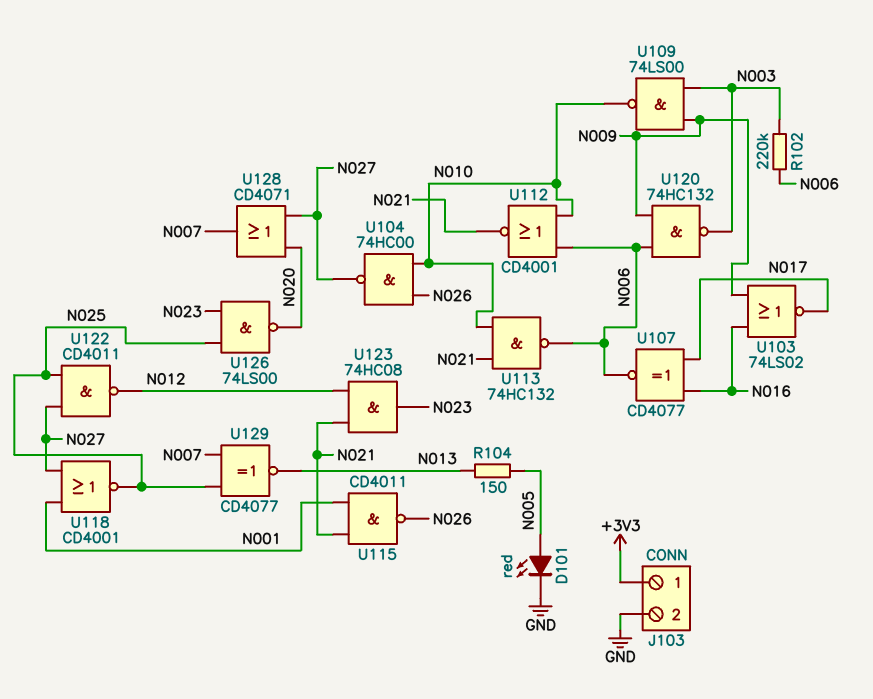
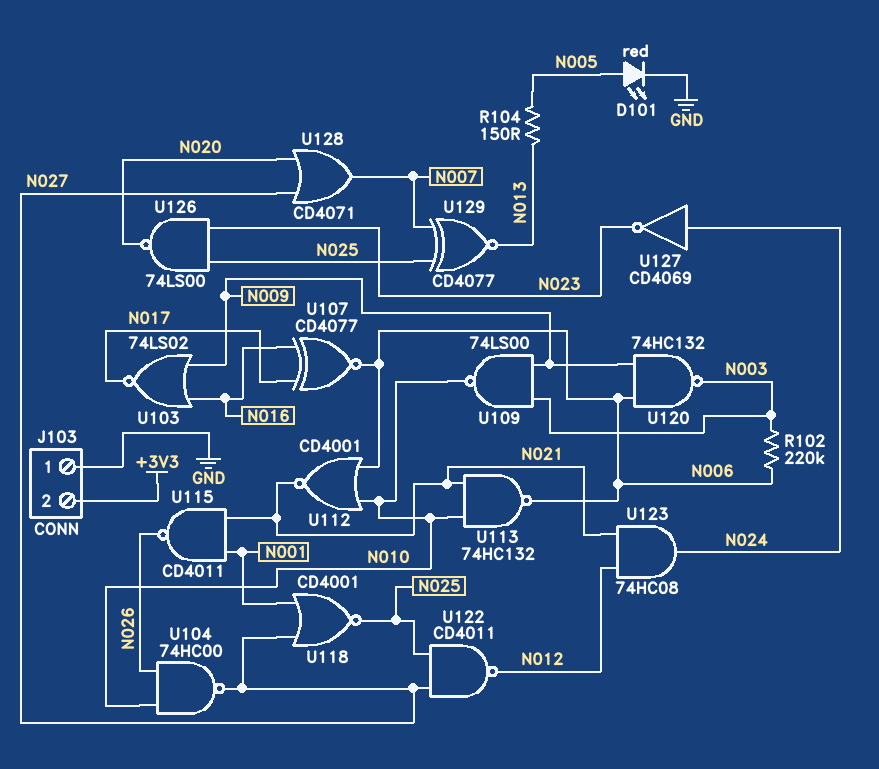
J103 pin 1: +3V3 -> GND
J103 pin 2: GND -> +3V3
U123: AND 74HC08 (in N012, in N021, out N023) -> AND 74HC08 (in N012, in N021, out N024)
U127: none -> NOT CD4069 (in N024, out N023)

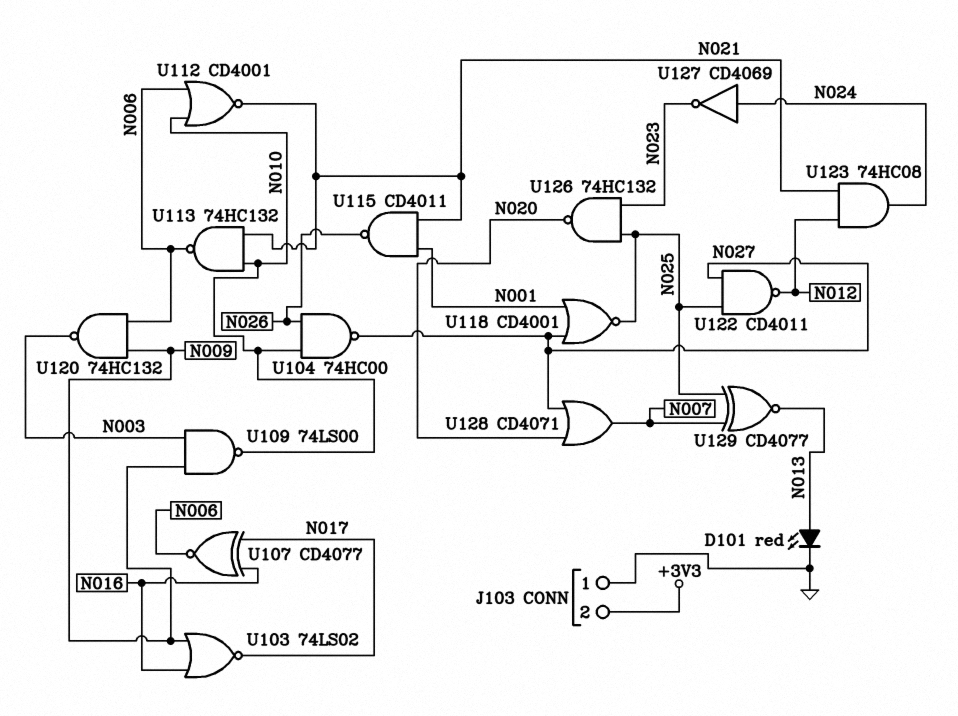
D101: LED red (A N005, K GND) -> LED red (A N013, K GND)
R102: 220k (N003, N006) -> none
R104: 150 (N005, N013) -> none
U126: NAND 74LS00 (in N023, in N025, out N020) -> NAND 74HC132 (in N023, in N025, out N020)

